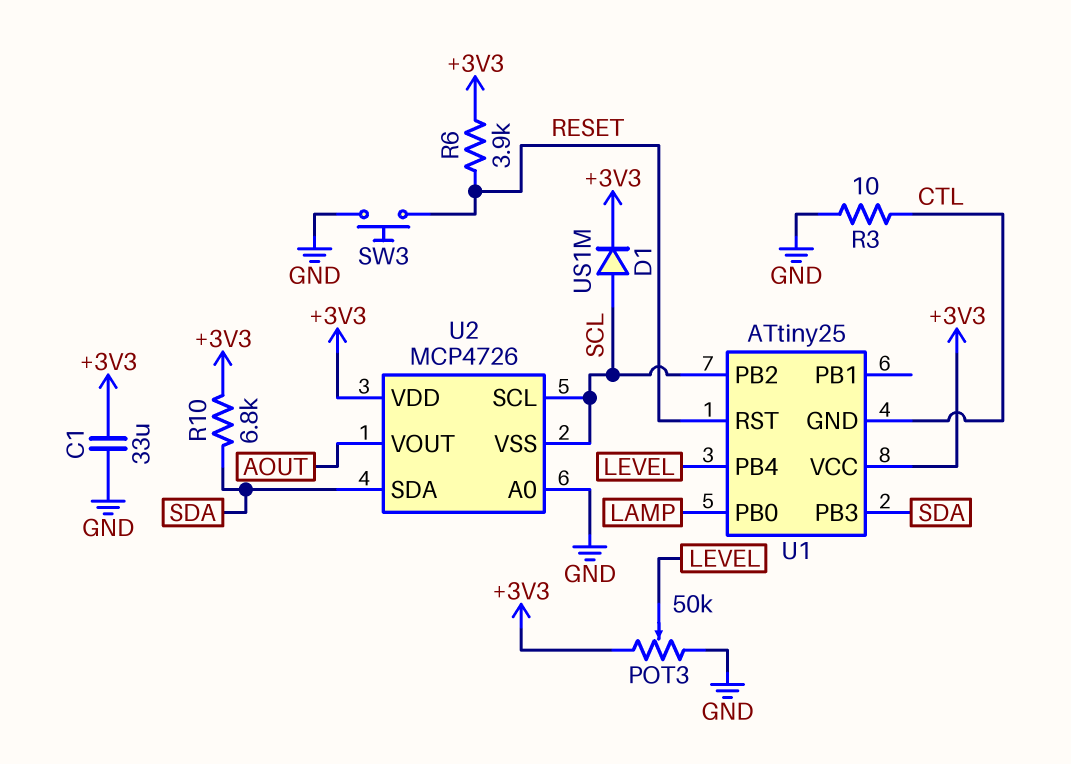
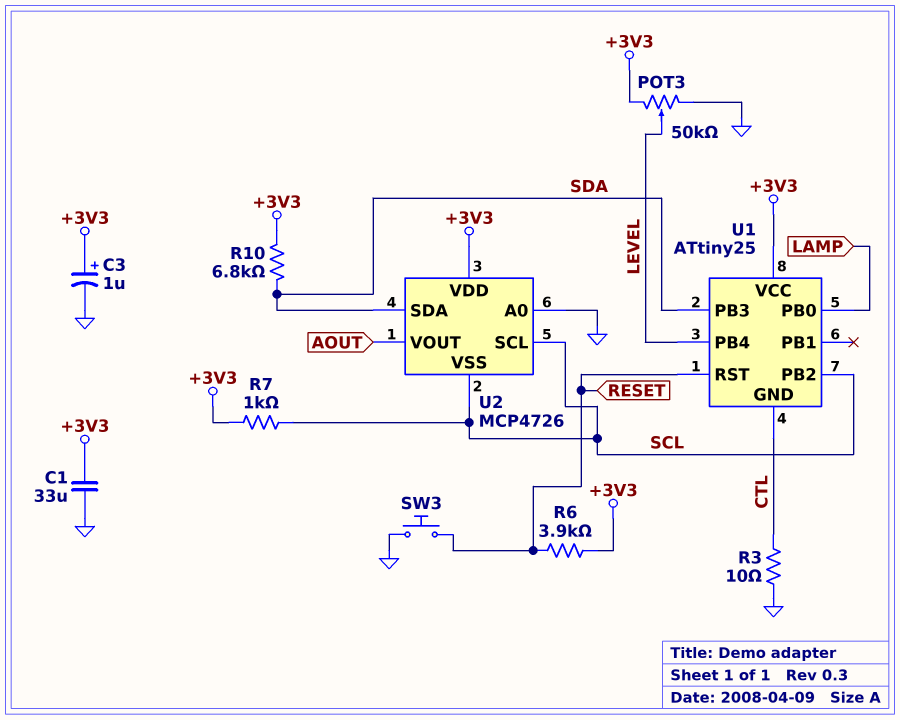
C3: none -> 1uF (plus +3V3, minus GND)
D1: diode US1M (A SCL, K +3V3) -> none
R7: none -> 1k (+3V3, SCL)

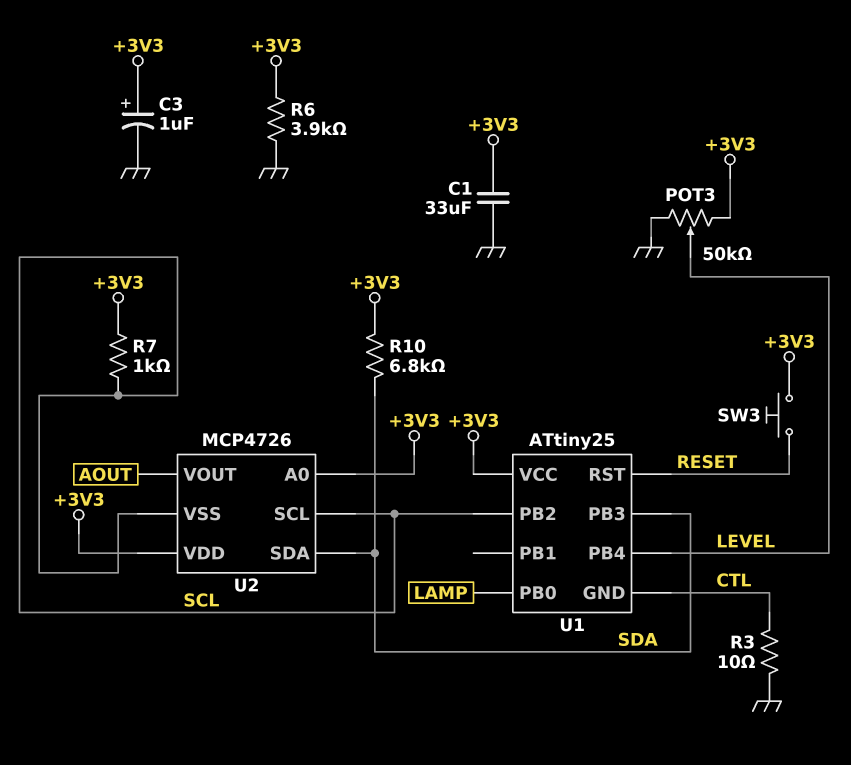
R6: 3.9k (+3V3, RESET) -> 3.9k (+3V3, GND)
SW3: button (GND, RESET) -> button (+3V3, RESET)
U2 pin A0: GND -> +3V3

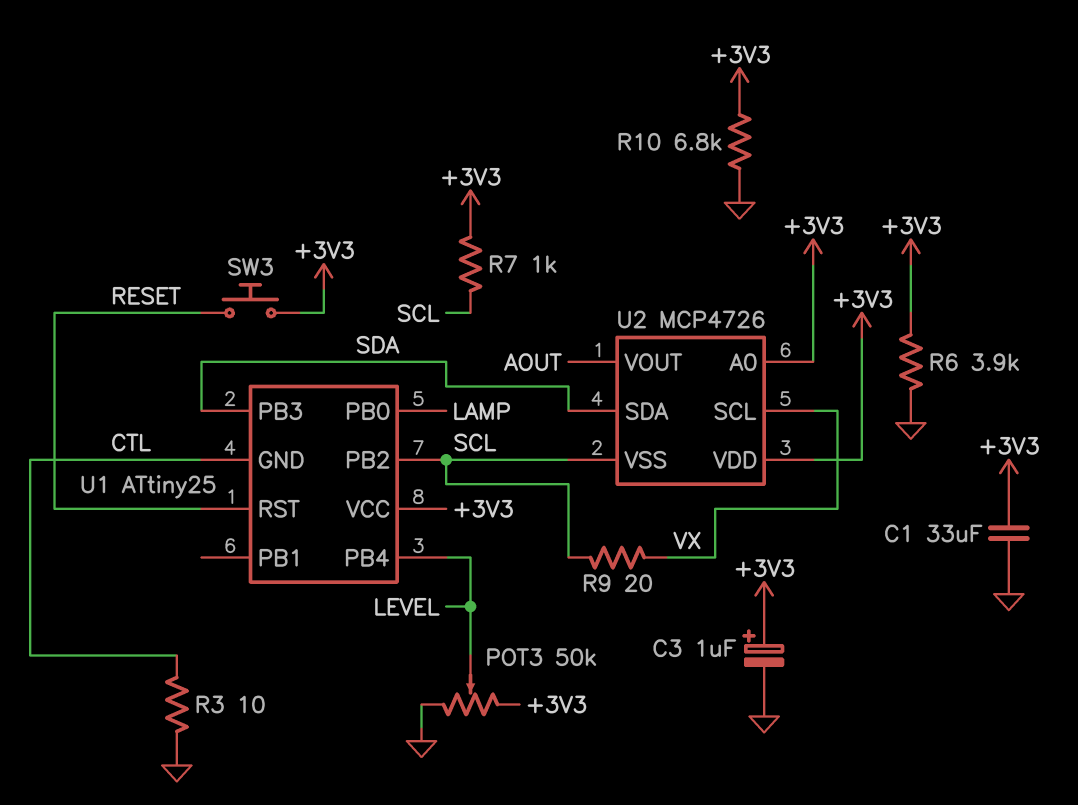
R9: none -> 20 (SCL, VX)
R10: 6.8k (+3V3, SDA) -> 6.8k (+3V3, GND)
U2 pin SCL: SCL -> VX

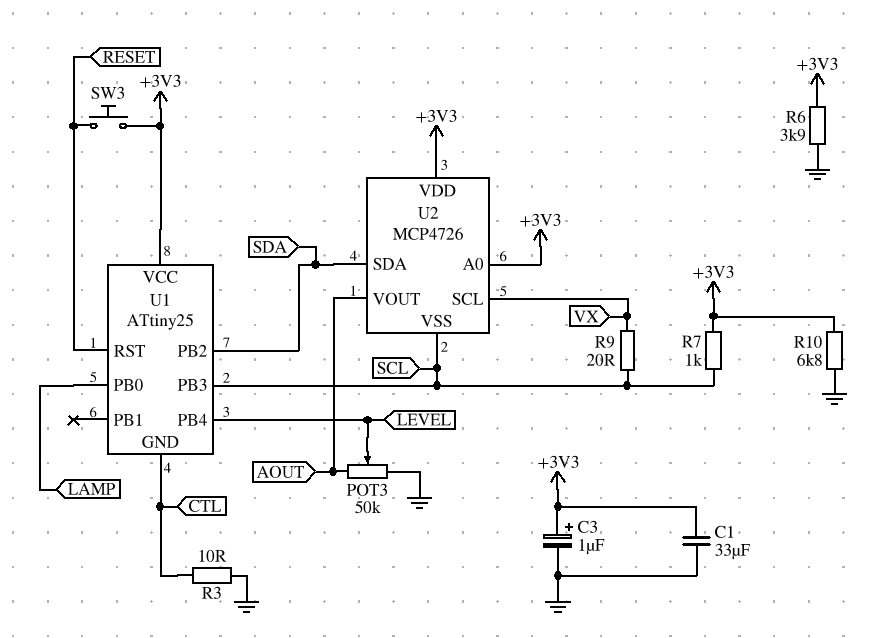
POT3: 50k (+3V3, GND, wiper LEVEL) -> 50k (AOUT, GND, wiper LEVEL)
U1 pin PB2: SCL -> SDA
U1 pin PB3: SDA -> SCL

